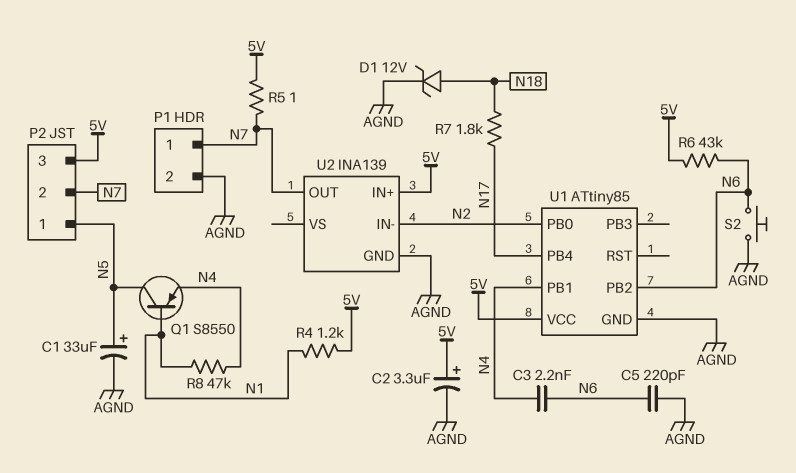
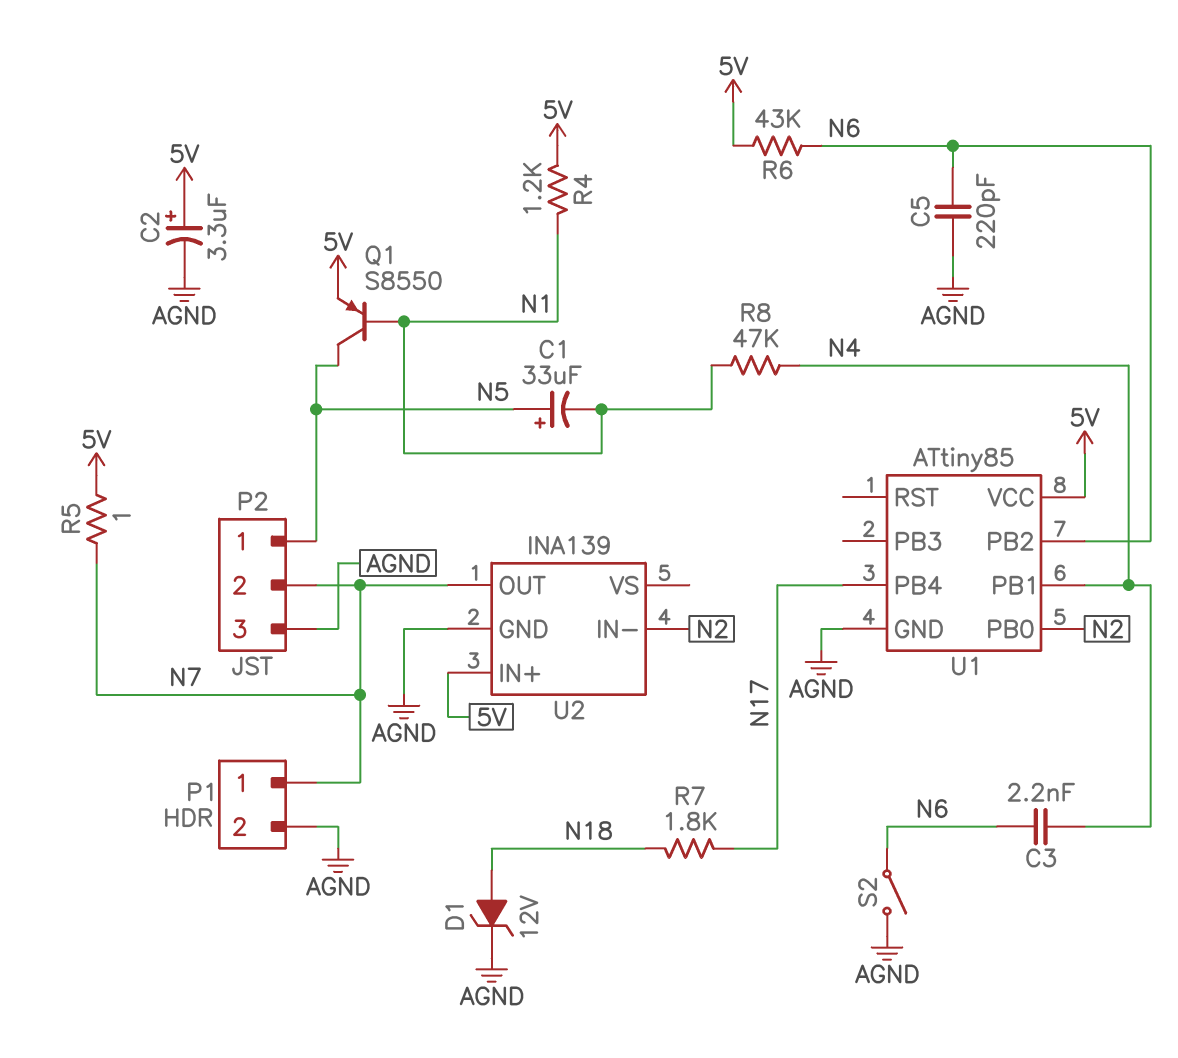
C1: 33uF (plus N5, minus AGND) -> 33uF (plus N5, minus N1)
P2 pin 3: 5V -> AGND
Q1: PNP S8550 (B N1, C N5, E N4) -> PNP S8550 (B N1, C N5, E 5V)
S2: button (AGND, N6) -> switch (AGND, N6)

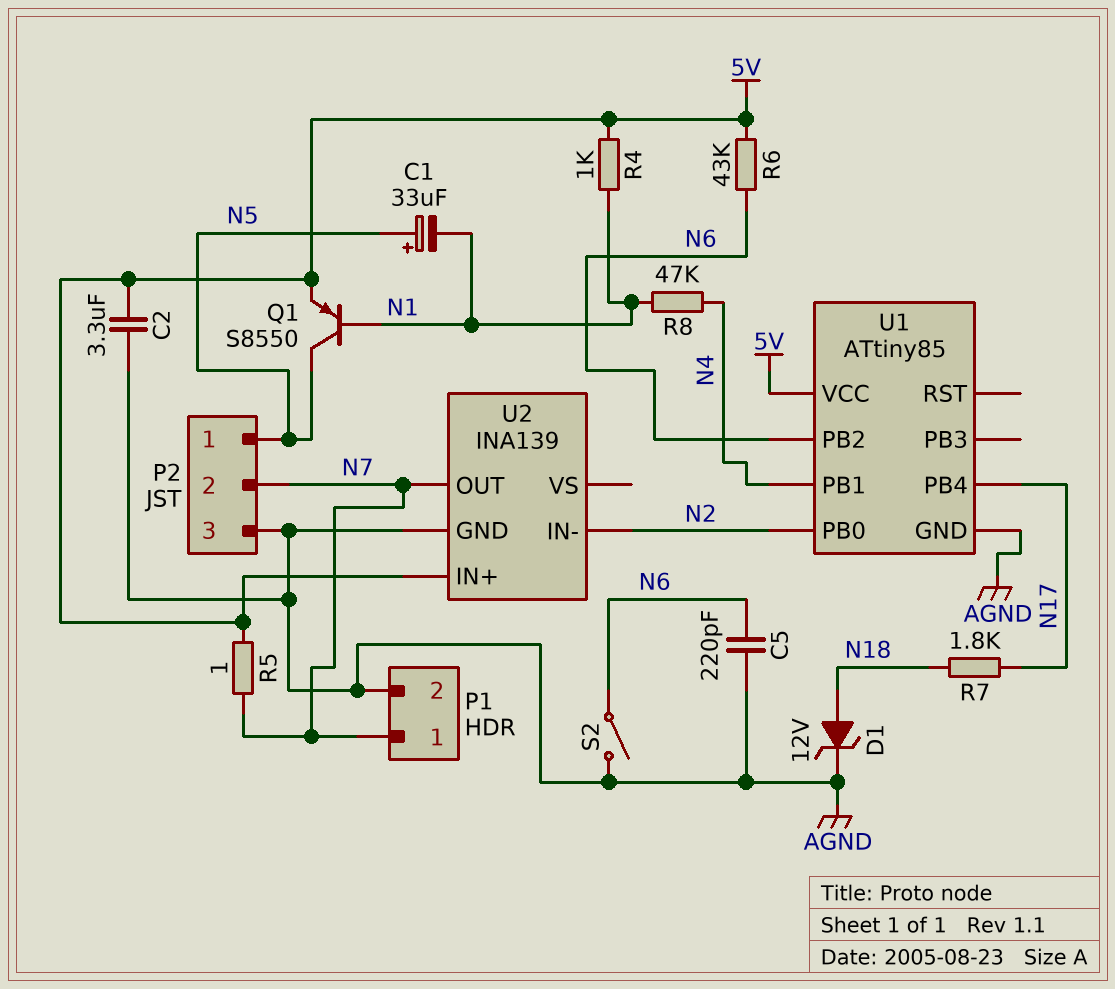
C2: 3.3uF (plus 5V, minus AGND) -> 3.3uF (5V, AGND)
C3: 2.2nF (N4, N6) -> none
R4: 1.2k (5V, N1) -> 1k (5V, N1)

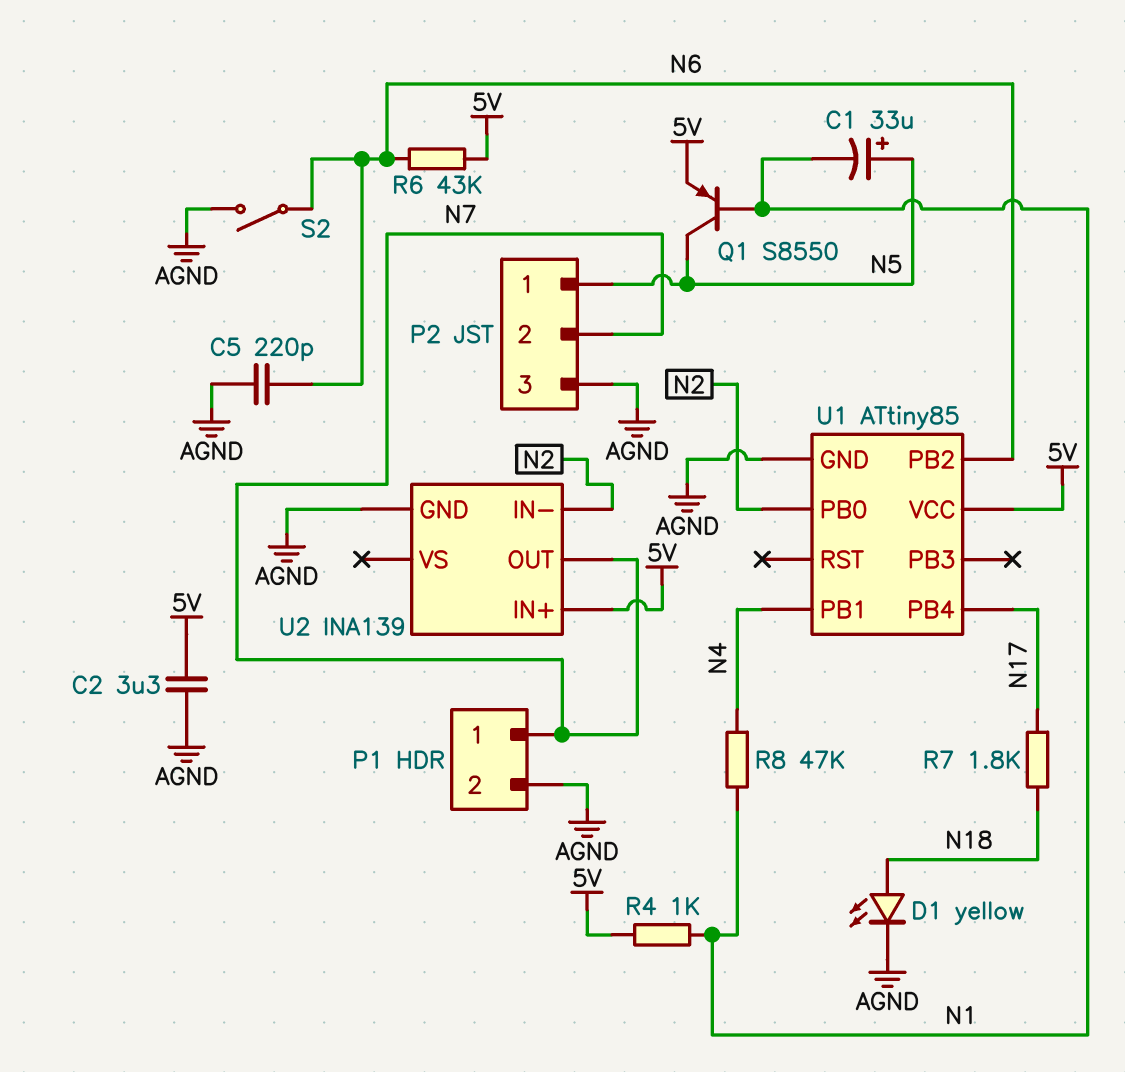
D1: zener 12V (A N18, K AGND) -> LED yellow (A N18, K AGND)
R5: 1 (5V, N7) -> none

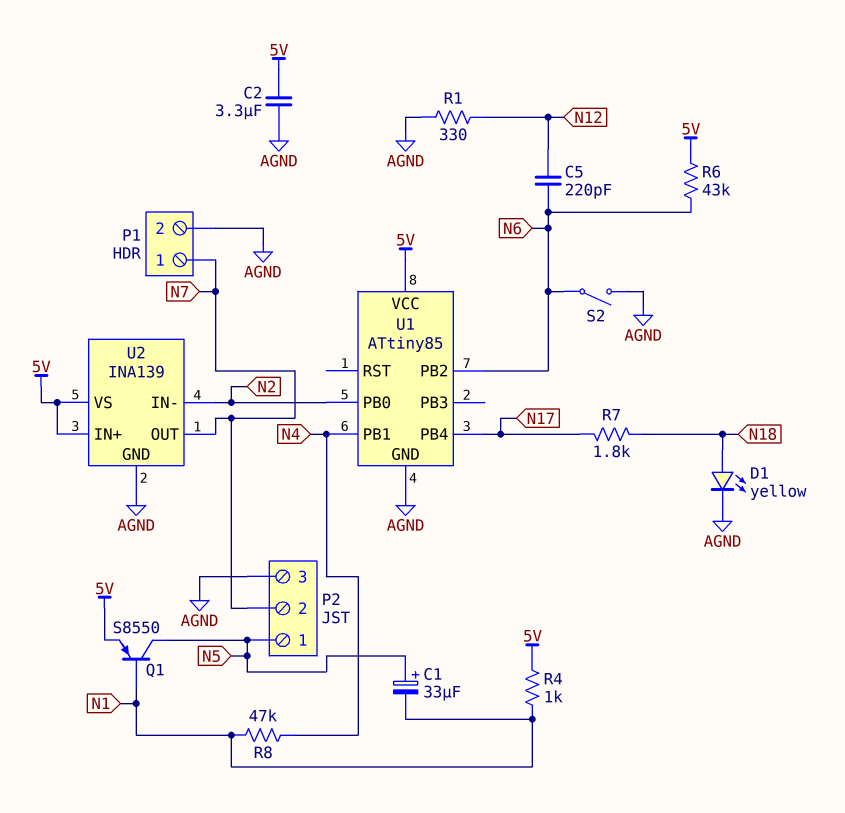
C5: 220pF (AGND, N6) -> 220pF (N6, N12)
R1: none -> 330 (AGND, N12)
U2 pin VS: none -> 5V

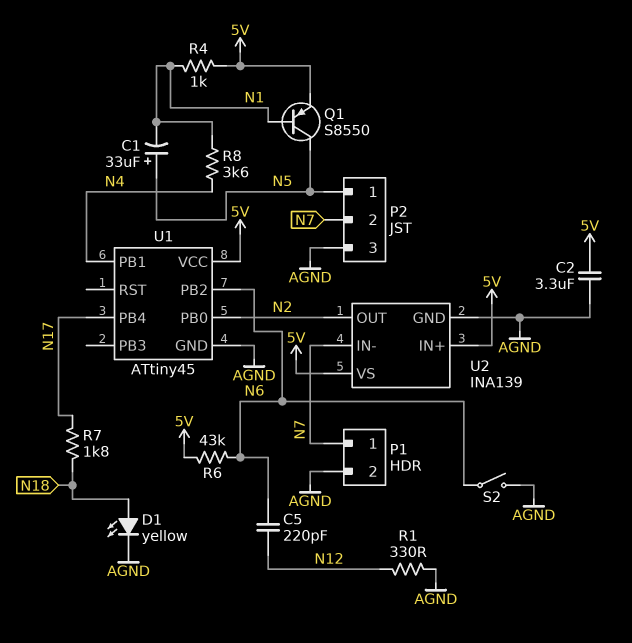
R8: 47k (N1, N4) -> 3.6k (N1, N4)
U1: ATtiny85 -> ATtiny45
U2 pin IN-: N2 -> N7
U2 pin OUT: N7 -> N2

